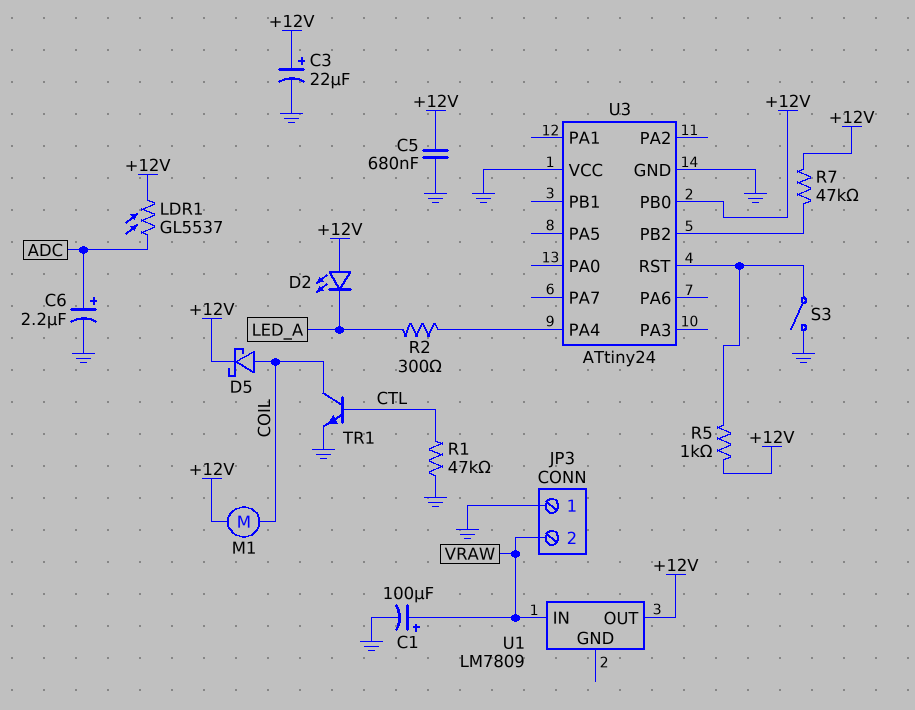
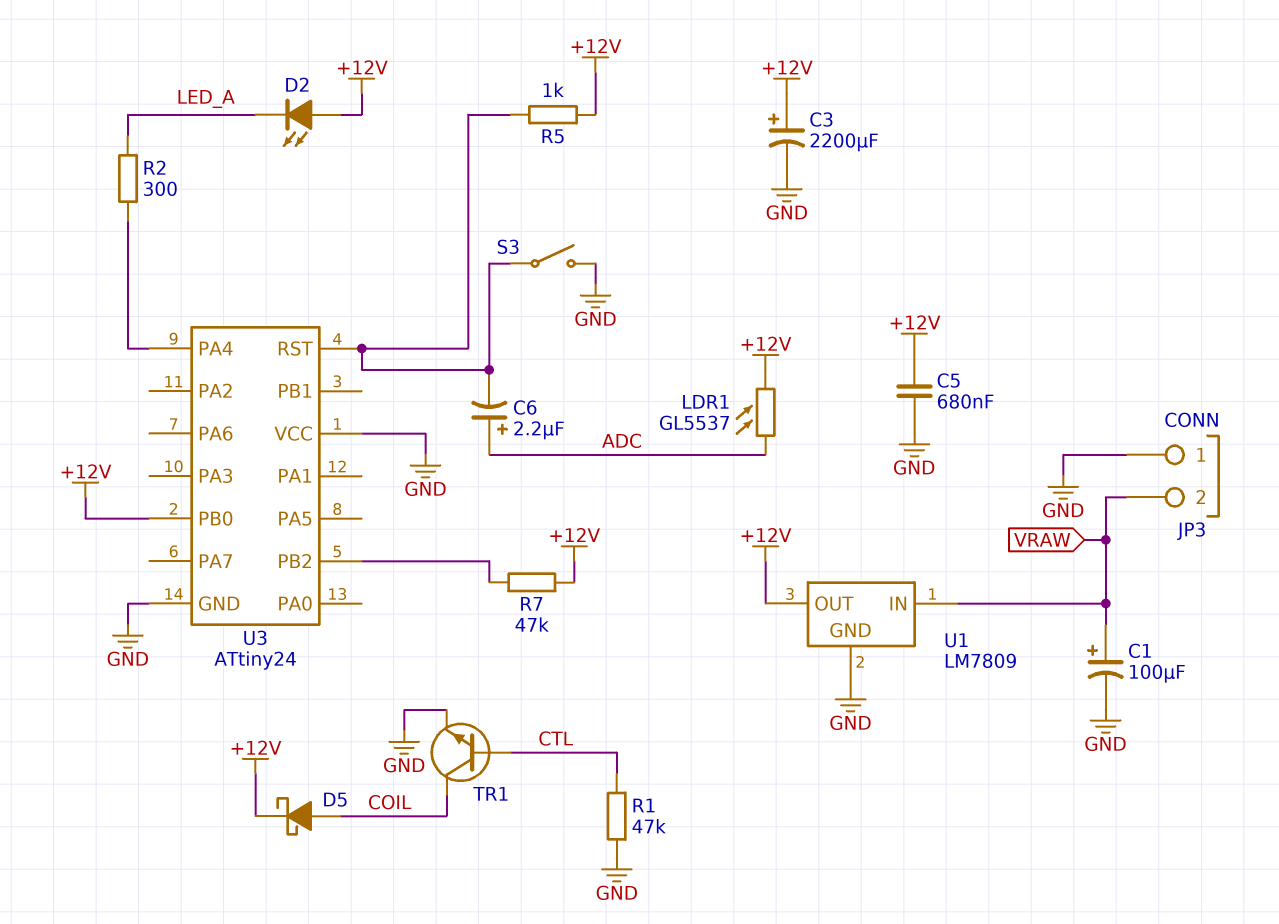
C3: 22uF (plus +12V, minus GND) -> 2200uF (plus +12V, minus GND)
C6: 2.2uF (plus ADC, minus GND) -> 2.2uF (plus ADC, minus U3/RST)
M1: motor (+12V, COIL) -> none
U1 pin GND: none -> GND

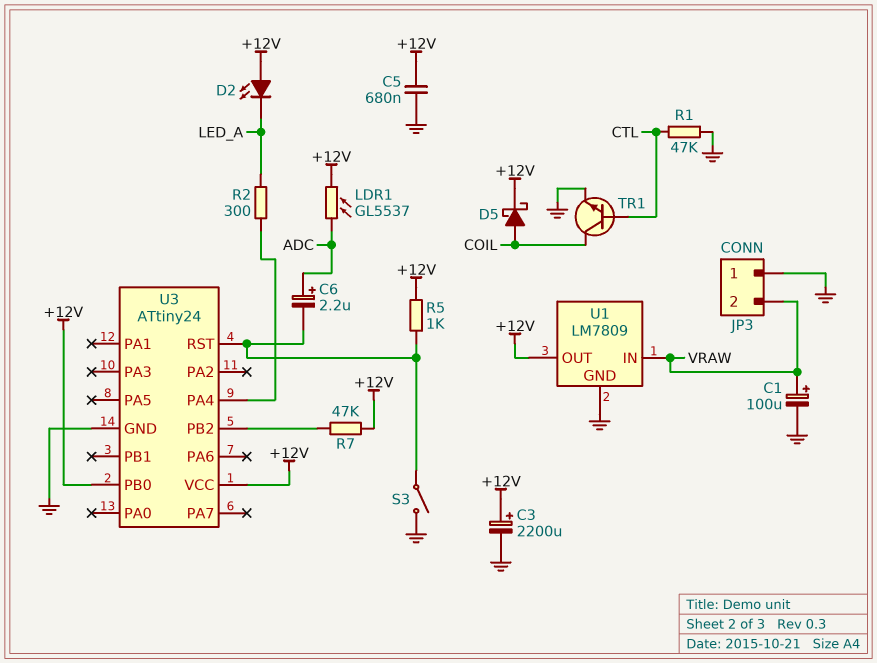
U3 pin VCC: GND -> +12V

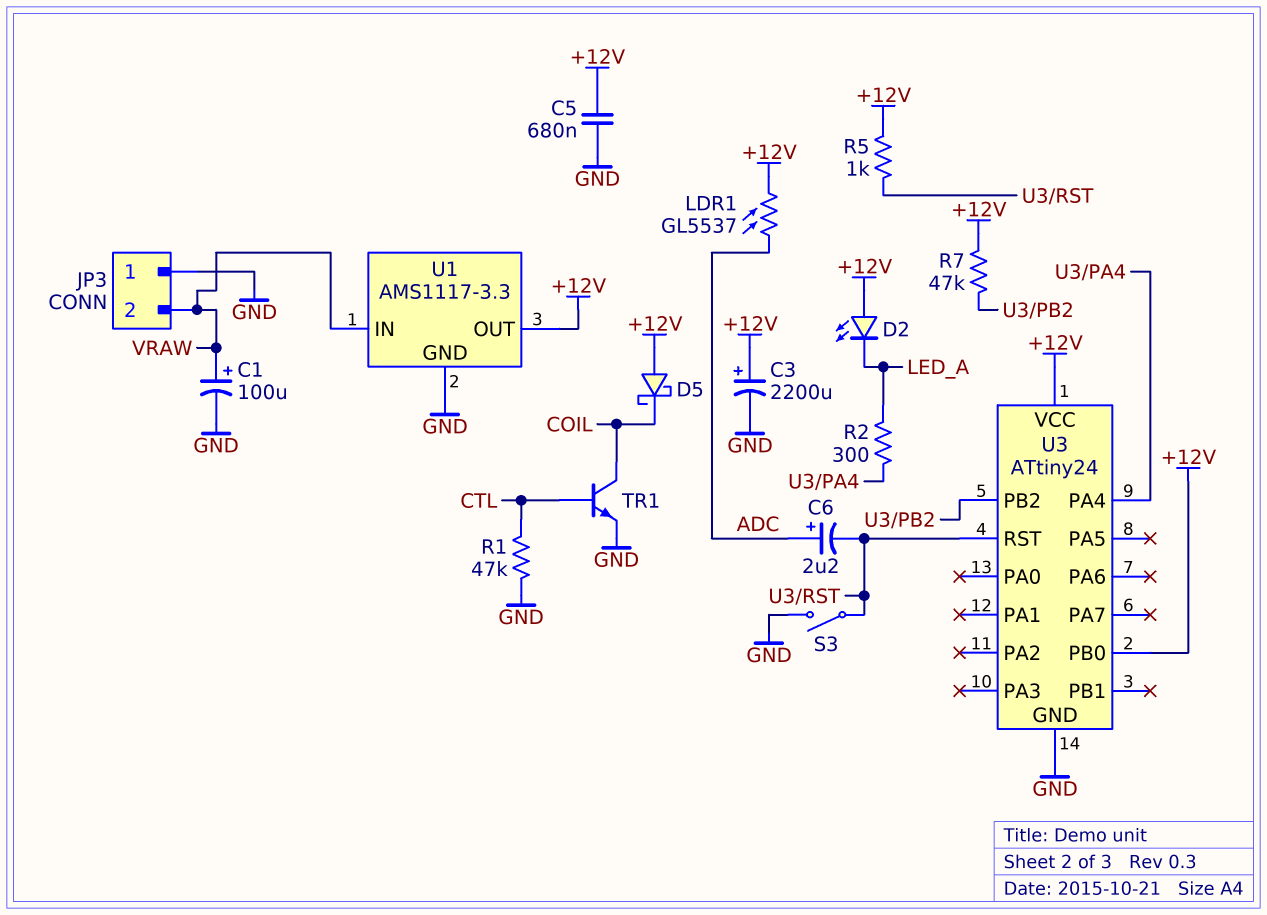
D5: schottky (A COIL, K +12V) -> schottky (A +12V, K COIL)
U1: LM7809 -> AMS1117-3.3

